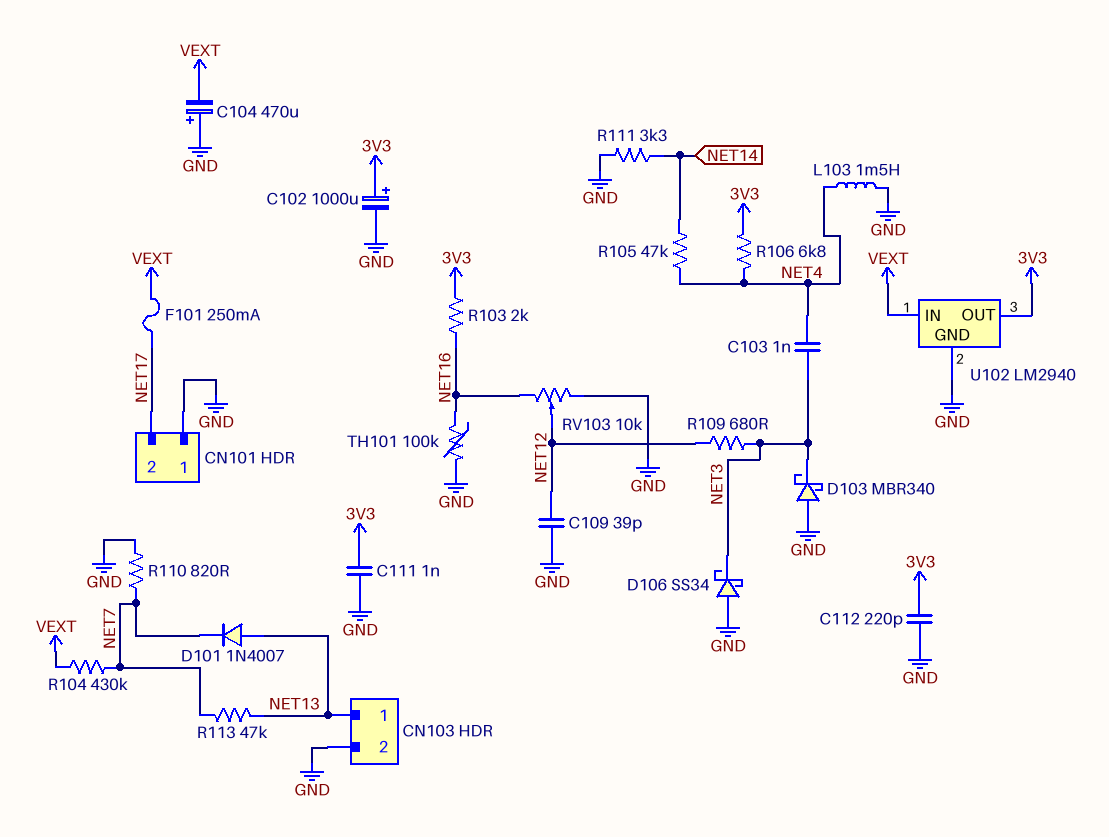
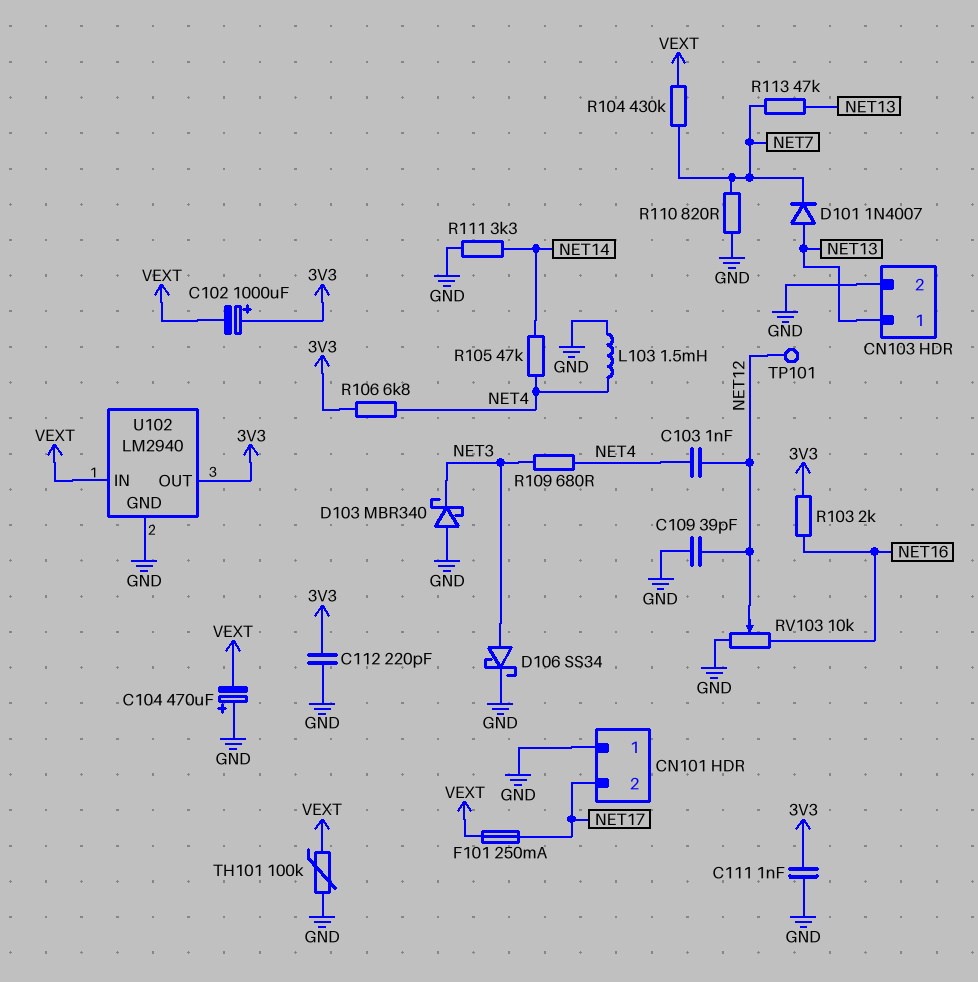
C102: 1000uF (plus 3V3, minus GND) -> 1000uF (plus 3V3, minus VEXT)
C103: 1nF (NET3, NET4) -> 1nF (NET4, NET12)
D106: schottky SS34 (A GND, K NET3) -> schottky SS34 (A NET3, K GND)
R109: 680 (NET3, NET12) -> 680 (NET3, NET4)
TH101: 100k (GND, NET16) -> 100k (GND, VEXT)
TP101: none -> test point (NET12)

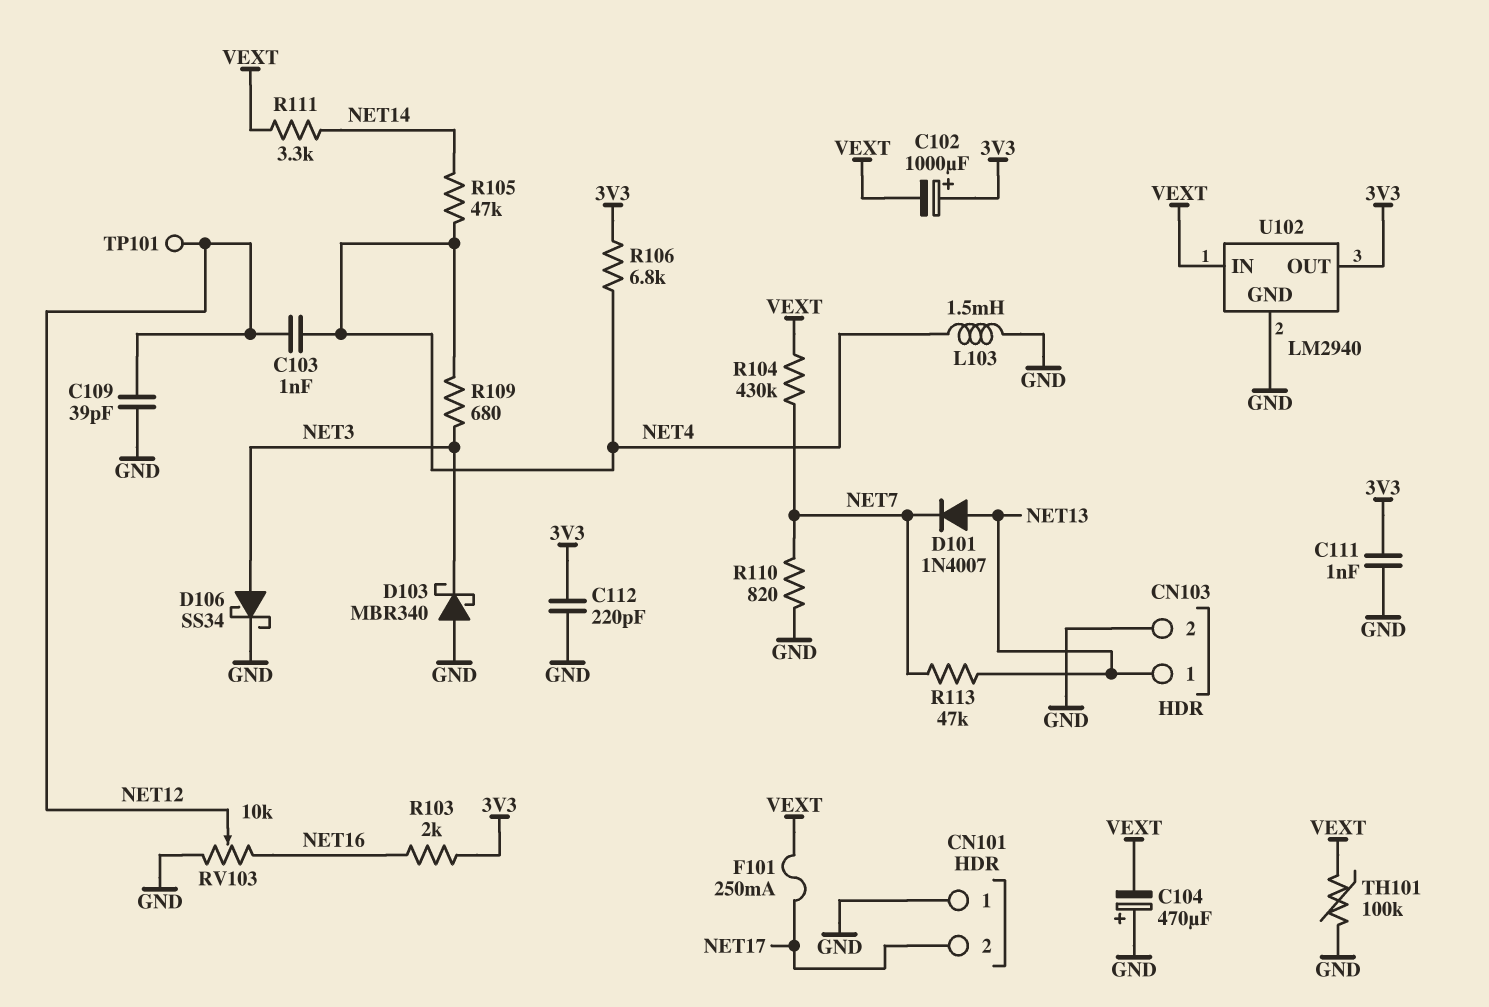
R111: 3.3k (GND, NET14) -> 3.3k (NET14, VEXT)

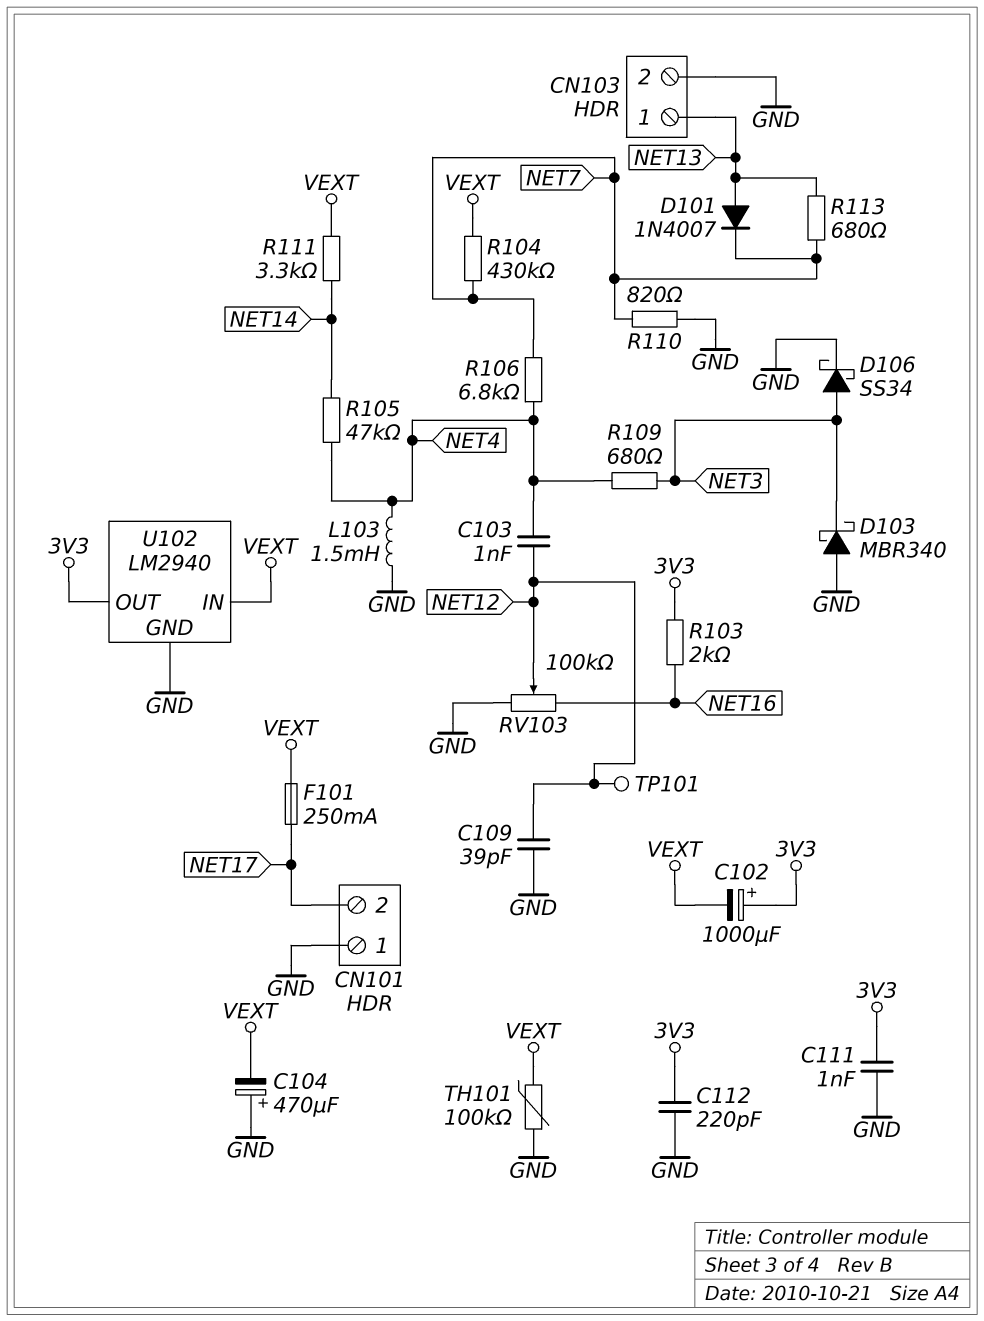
R106: 6.8k (3V3, NET4) -> 6.8k (NET4, NET7)
R113: 47k (NET7, NET13) -> 680 (NET7, NET13)
RV103: 10k (GND, NET16, wiper NET12) -> 100k (GND, NET16, wiper NET12)

